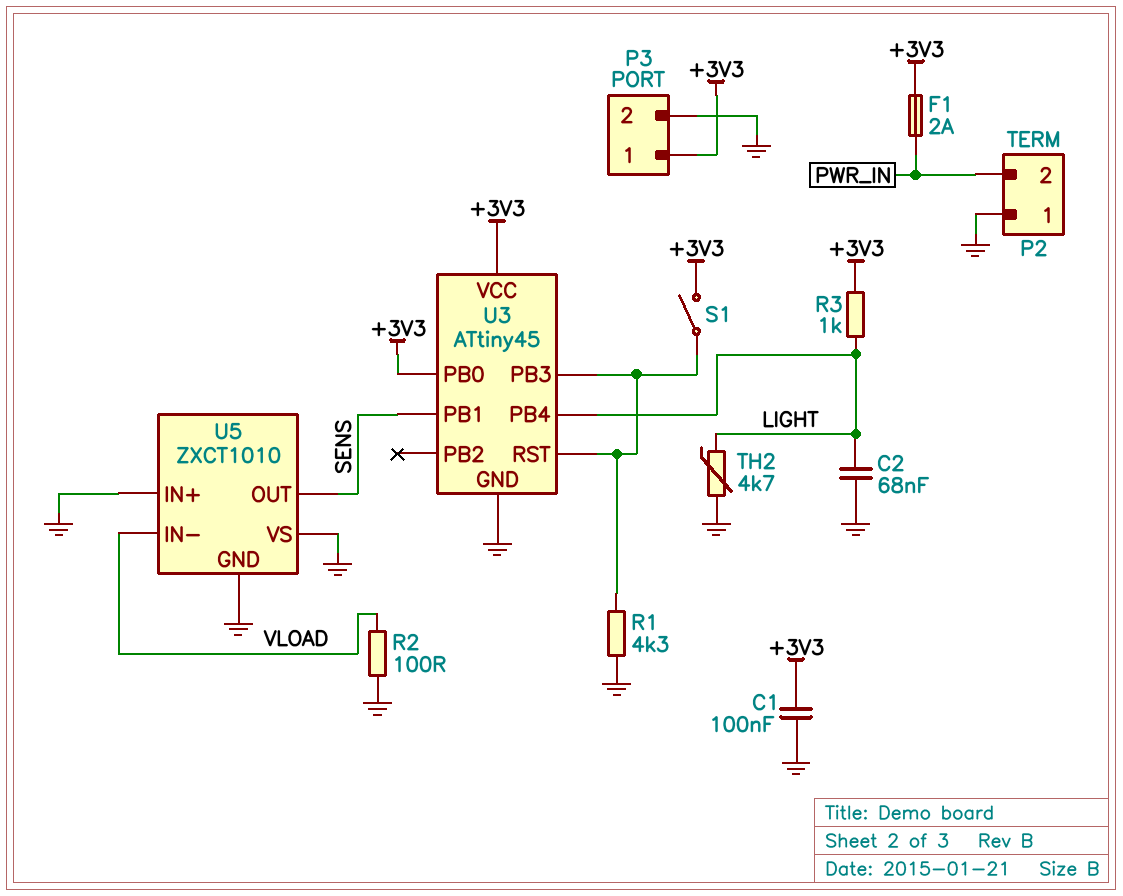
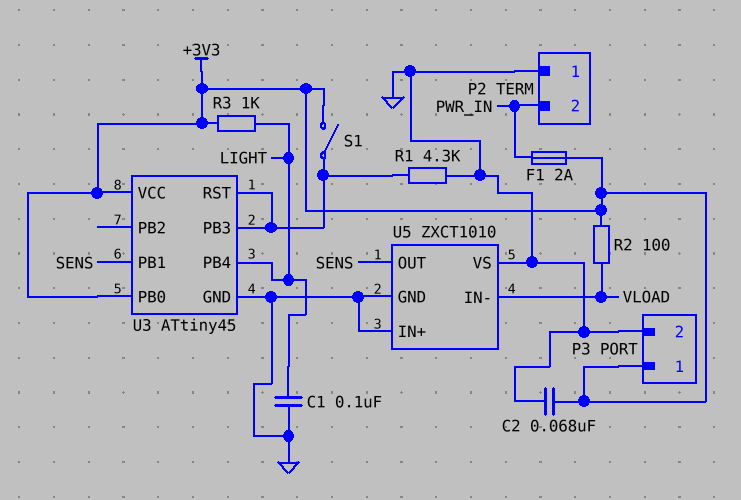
C1: 100nF (+3V3, GND) -> 100nF (GND, LIGHT)
C2: 68nF (GND, LIGHT) -> 68nF (+3V3, GND)
R2: 100 (GND, VLOAD) -> 100 (+3V3, VLOAD)
TH2: 4.7k (GND, LIGHT) -> none

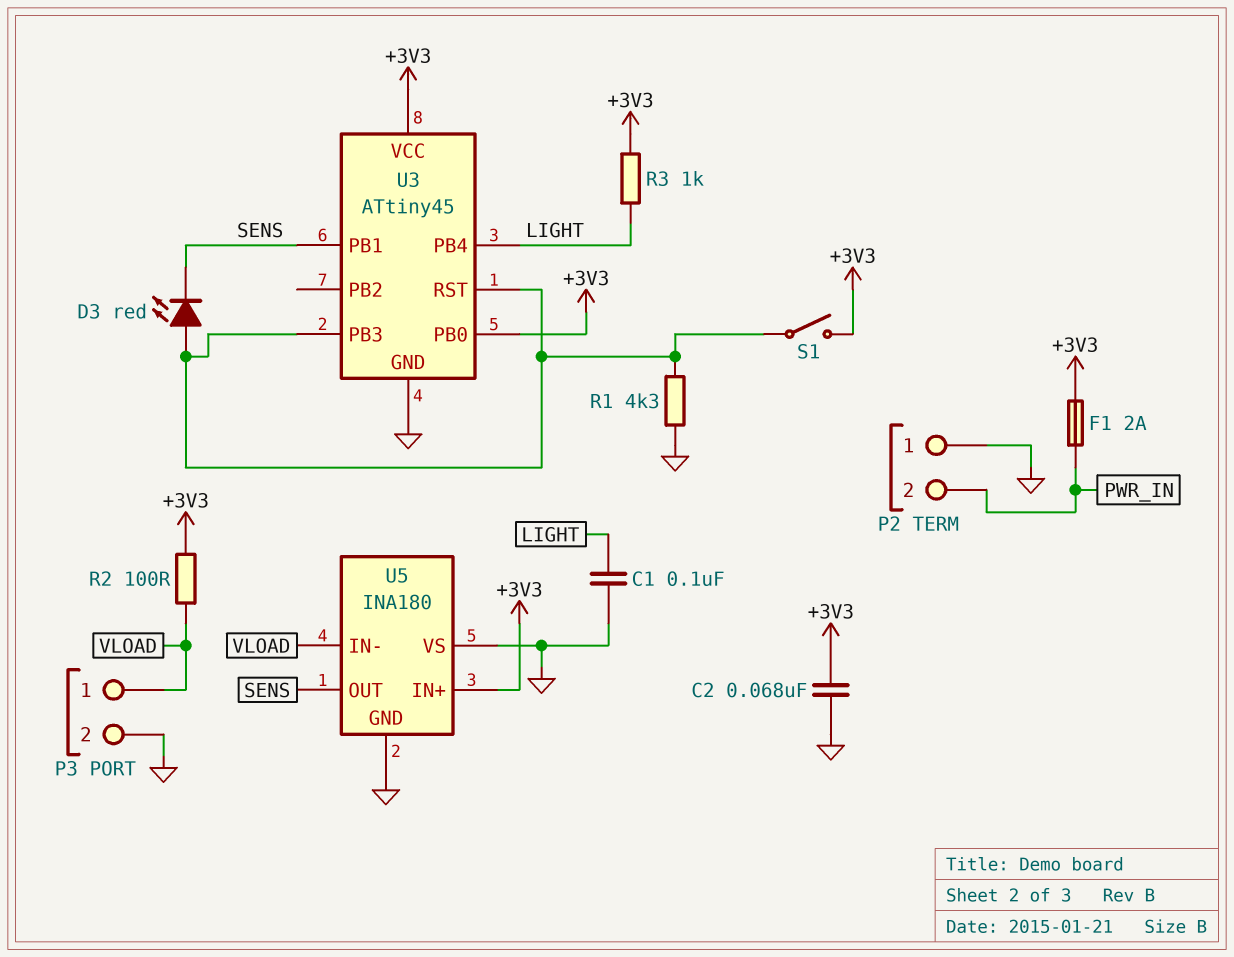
D3: none -> LED red (A U3/PB3, K SENS)
P3 pin 1: +3V3 -> VLOAD
U5: ZXCT1010 -> INA180
U5 pin IN+: GND -> +3V3

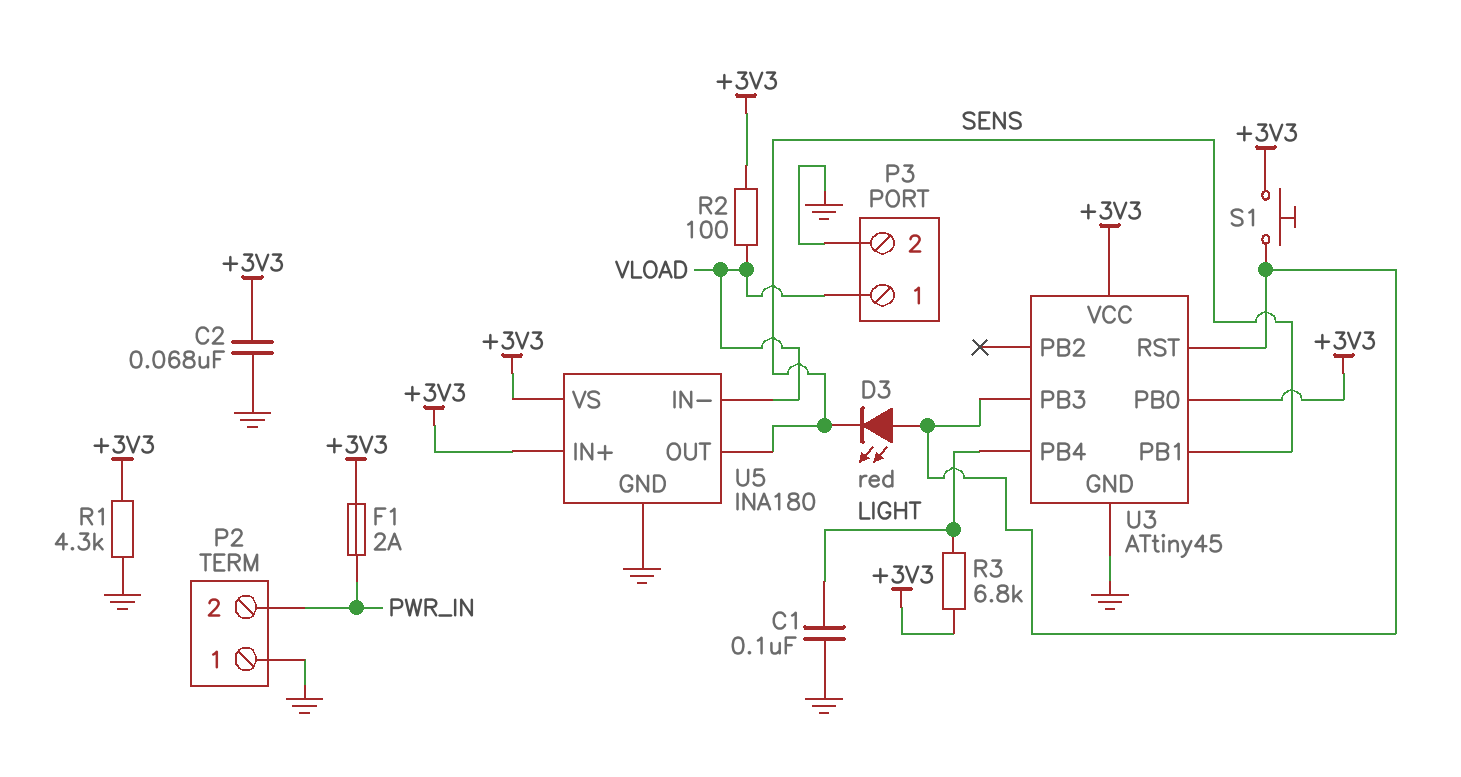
R1: 4.3k (GND, U3/PB3) -> 4.3k (+3V3, GND)
R3: 1k (+3V3, LIGHT) -> 6.8k (+3V3, LIGHT)
S1: switch (+3V3, U3/PB3) -> button (+3V3, U3/PB3)
U5 pin VS: GND -> +3V3

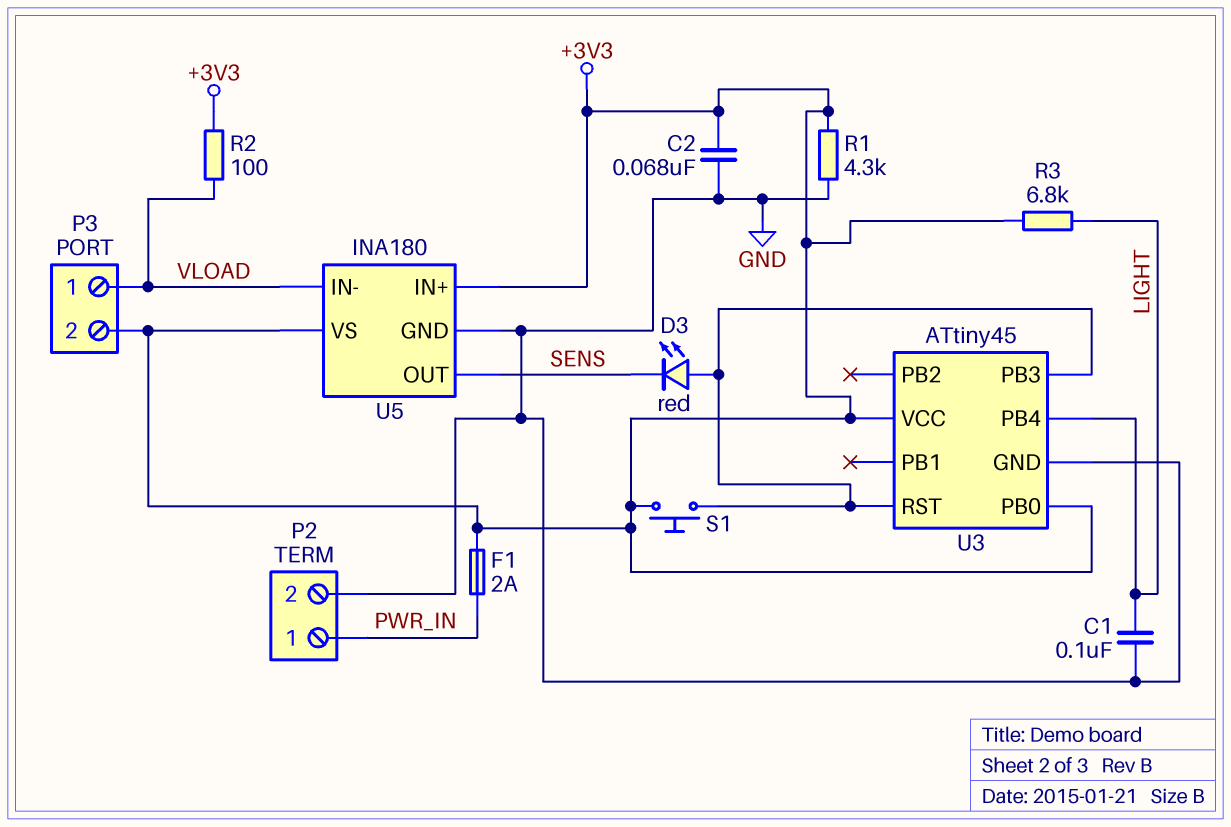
P2 pin 1: GND -> PWR_IN
P2 pin 2: PWR_IN -> GND
P3 pin 2: GND -> +3V3
U3 pin PB1: SENS -> none

